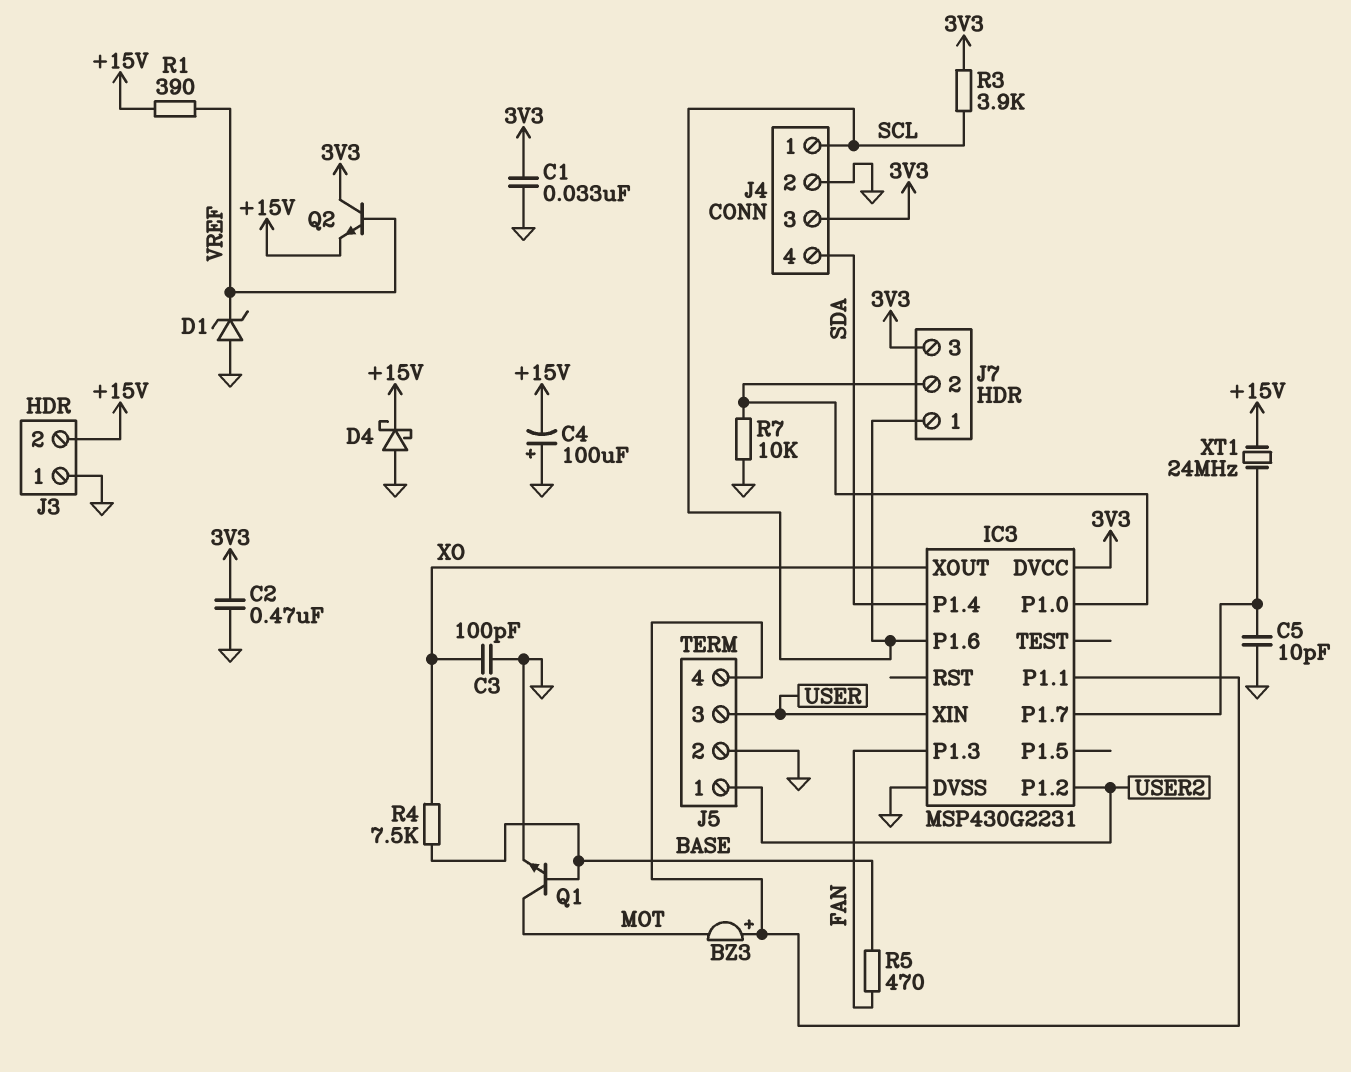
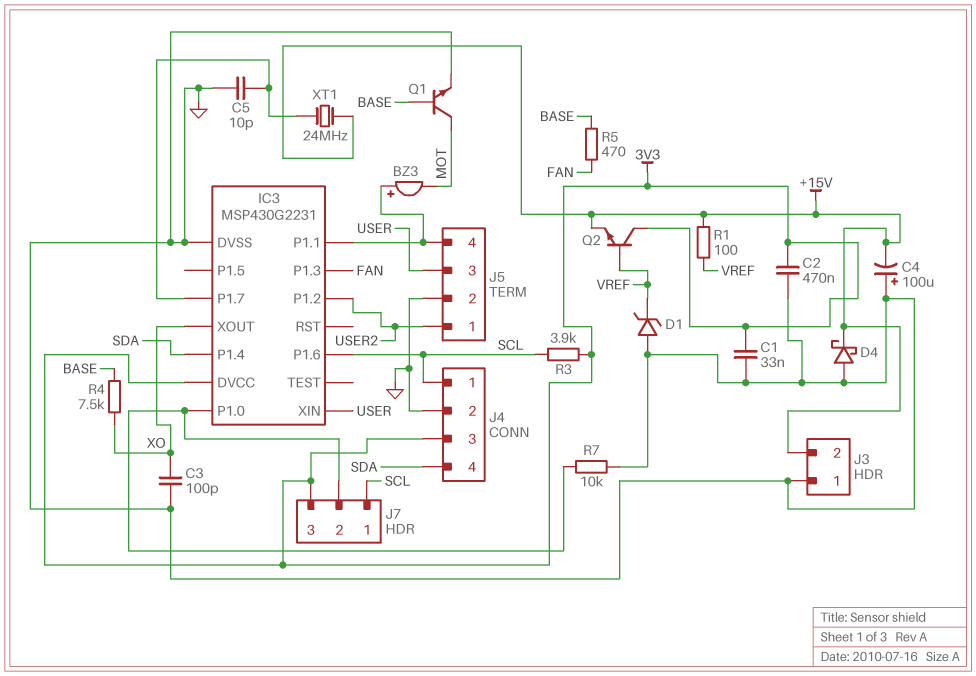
R1: 390 (+15V, VREF) -> 100 (+15V, VREF)

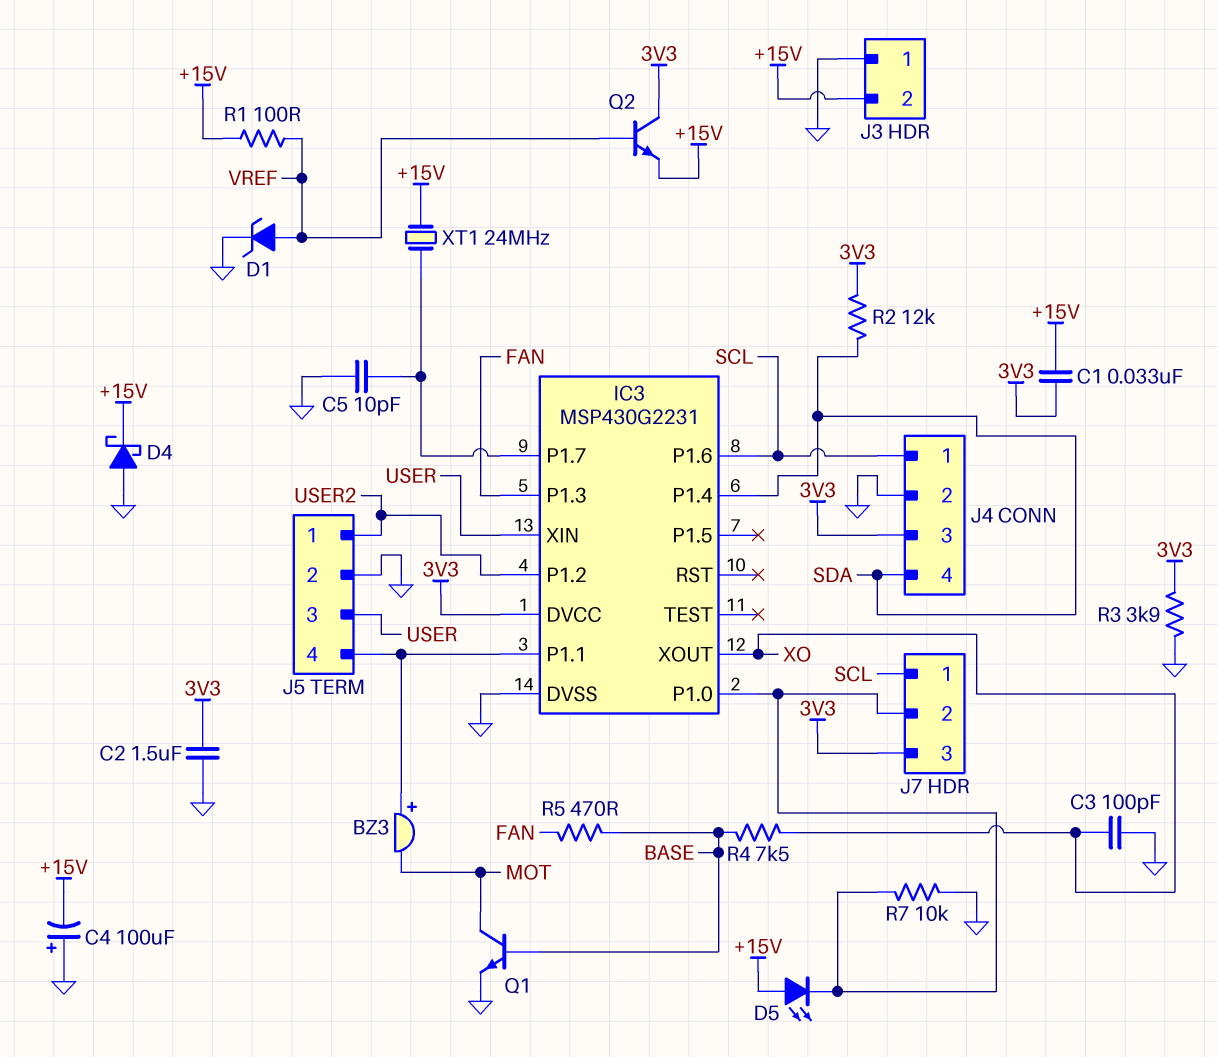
C1: 33nF (3V3, GND) -> 33nF (+15V, 3V3)
C2: 470nF (3V3, GND) -> 1.5uF (3V3, GND)
D1: zener (A GND, K VREF) -> zener (A VREF, K GND)
D5: none -> LED (A +15V, K IC3/P1.0)
R2: none -> 12k (3V3, SDA)
R3: 3.9k (3V3, SCL) -> 3.9k (3V3, GND)

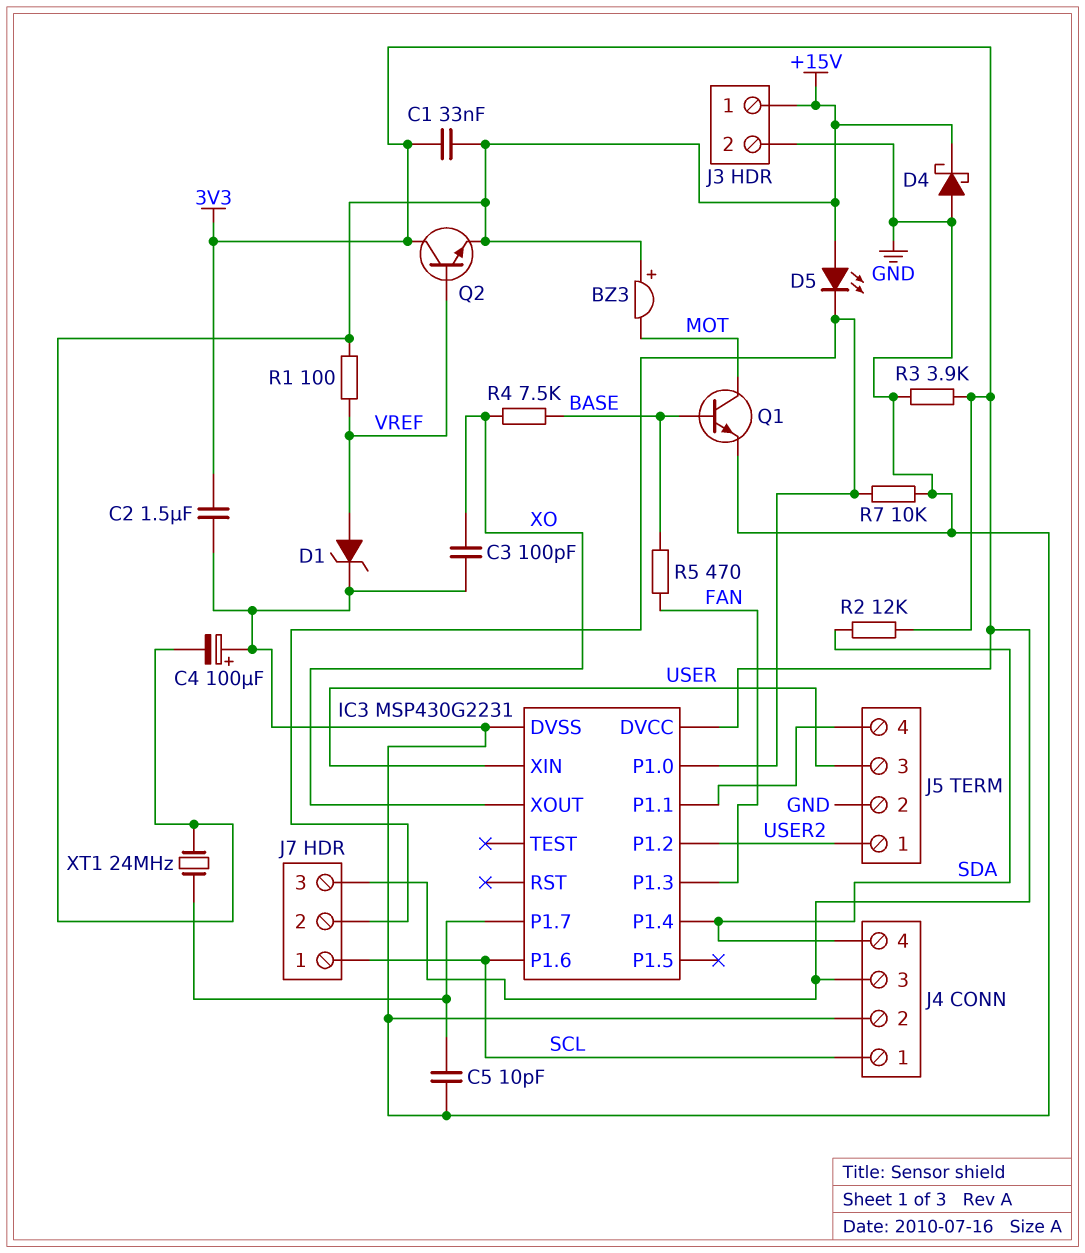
BZ3: buzzer (plus IC3/P1.1, minus MOT) -> buzzer (plus +15V, minus MOT)
J3 pin 1: GND -> +15V
J3 pin 2: +15V -> GND

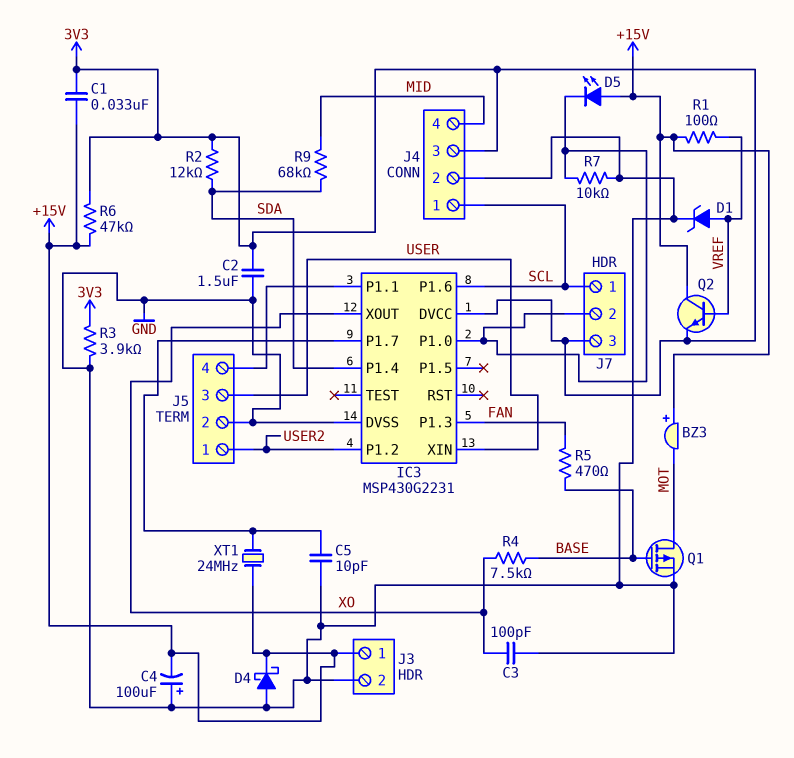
J4 pin 4: SDA -> MID
Q1: NPN (B BASE, C MOT, E GND) -> PMOS (G BASE, D MOT, S GND)
Q2: NPN (B VREF, C 3V3, E +15V) -> NPN (B VREF, C +15V, E 3V3)
R6: none -> 47k (+15V, 3V3)
R9: none -> 68k (MID, SDA)

